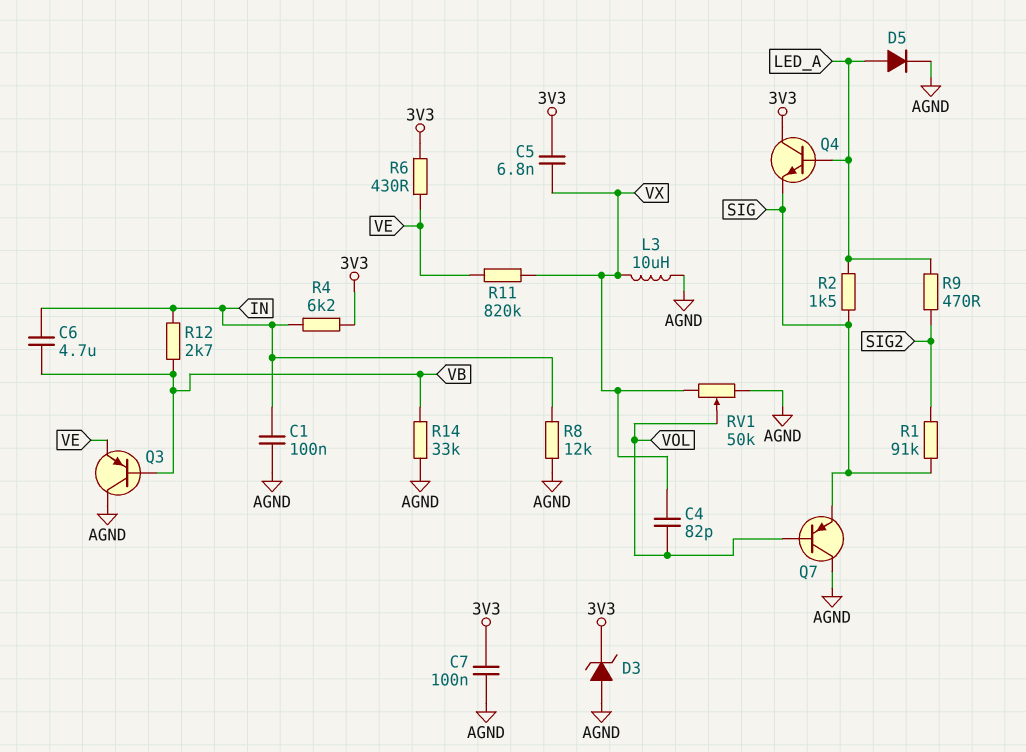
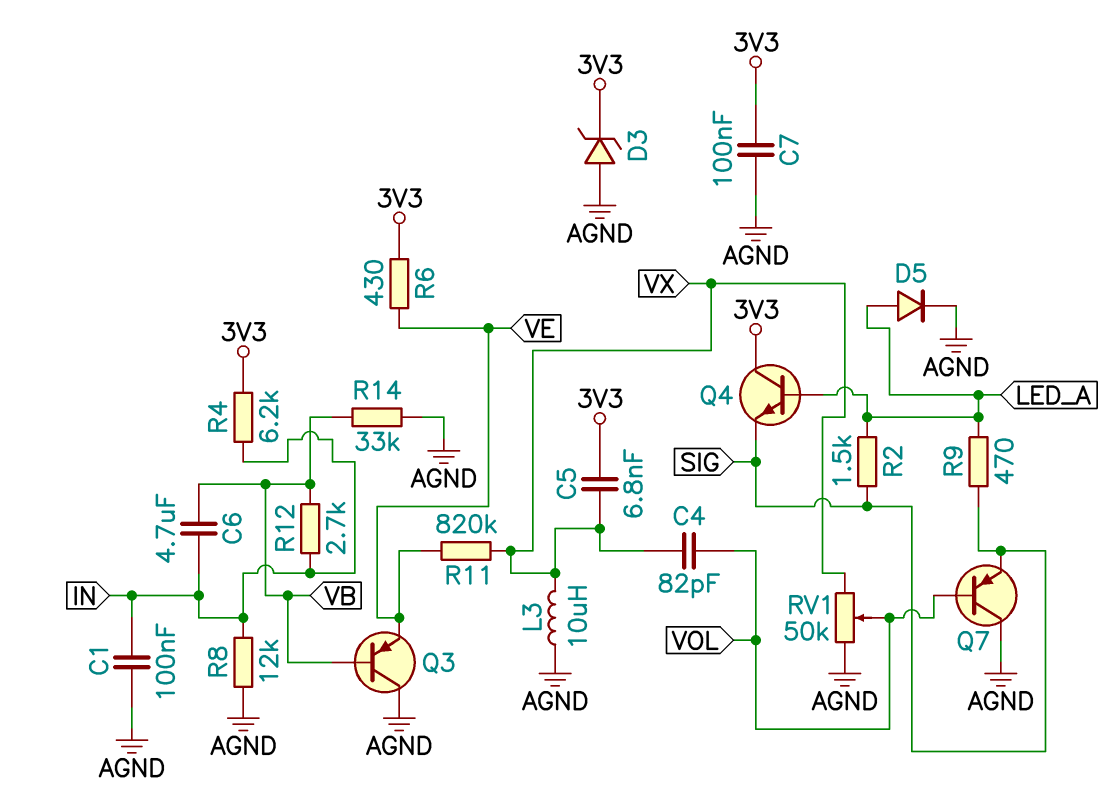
R1: 91k (SIG, SIG2) -> none
R9: 470 (LED_A, SIG2) -> 470 (LED_A, SIG)

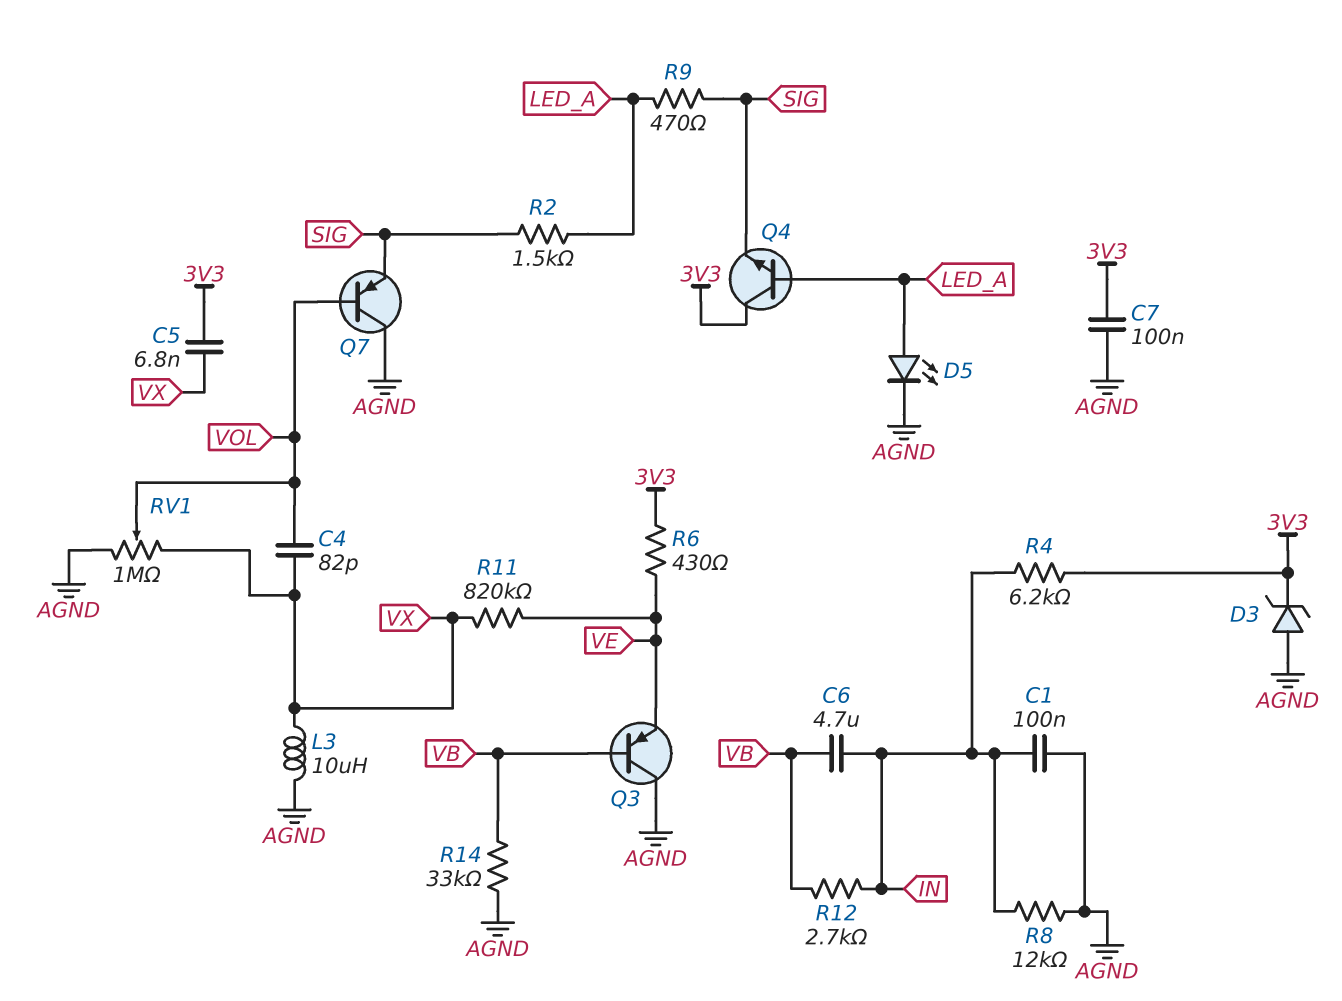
D5: diode (A LED_A, K AGND) -> LED (A LED_A, K AGND)
RV1: 50k (AGND, VX, wiper VOL) -> 1M (AGND, VX, wiper VOL)

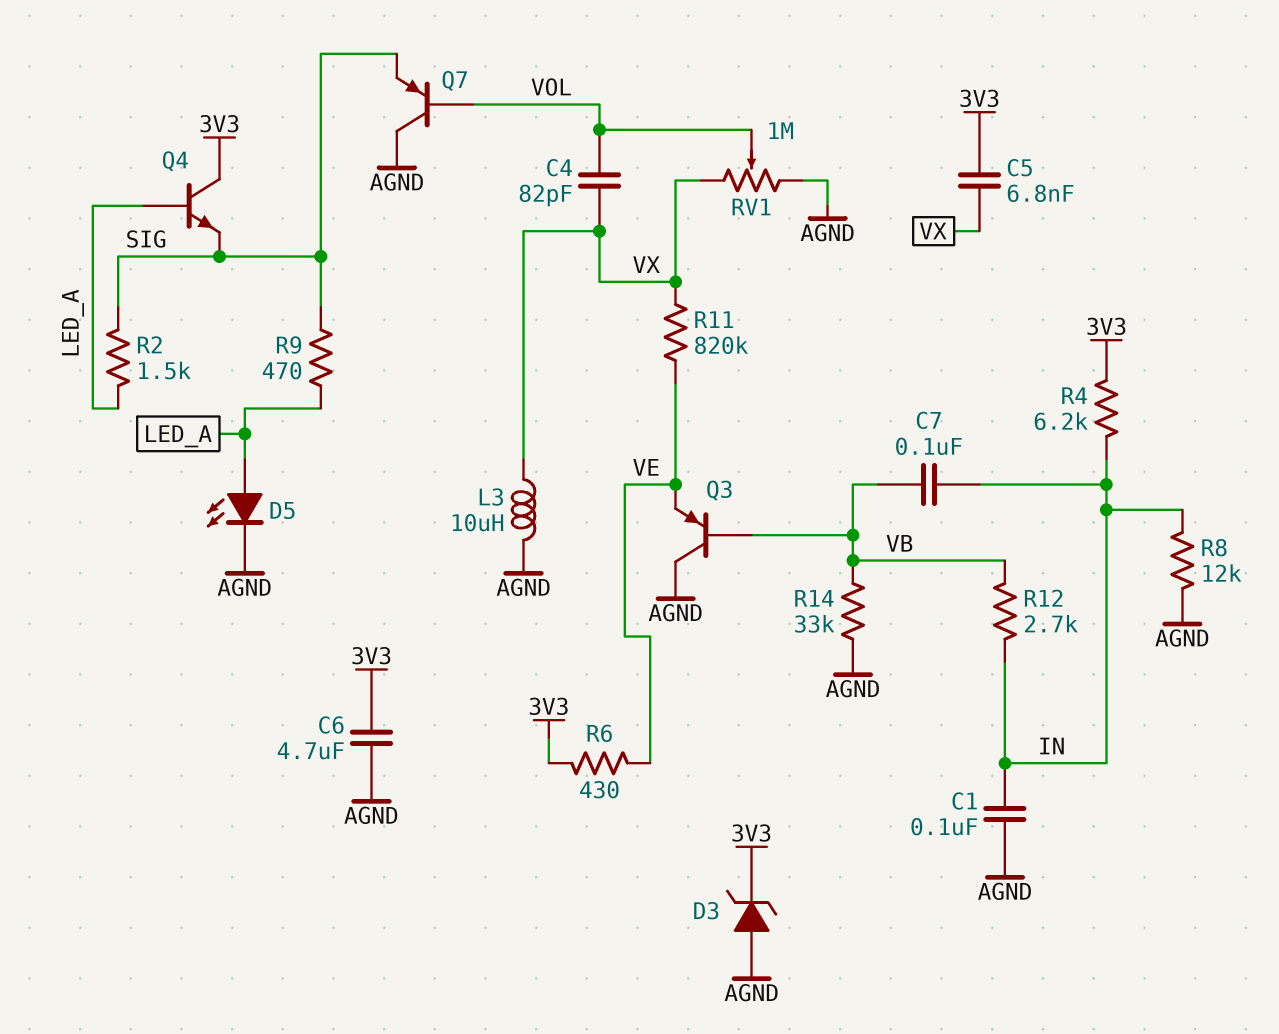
C6: 4.7uF (IN, VB) -> 4.7uF (3V3, AGND)
C7: 100nF (3V3, AGND) -> 100nF (IN, VB)

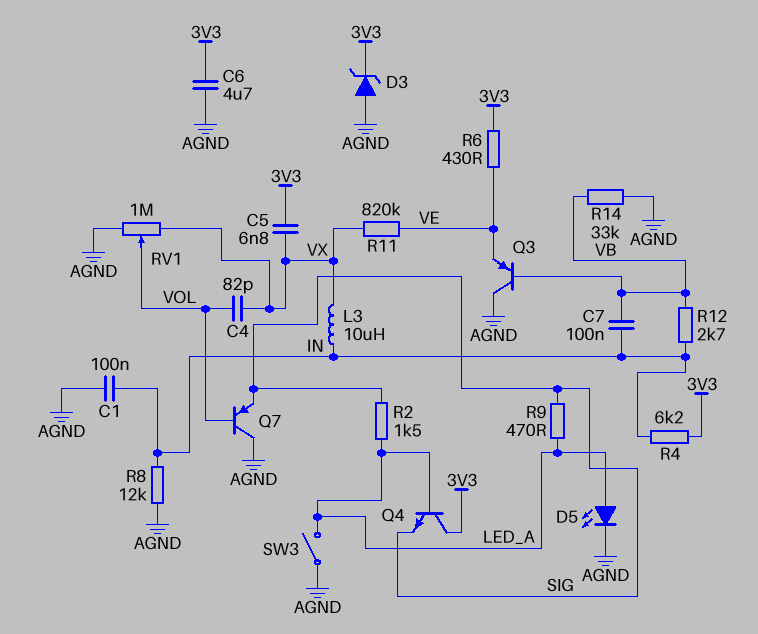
L3: 10uH (AGND, VX) -> 10uH (IN, VX)
SW3: none -> switch (AGND, LED_A)

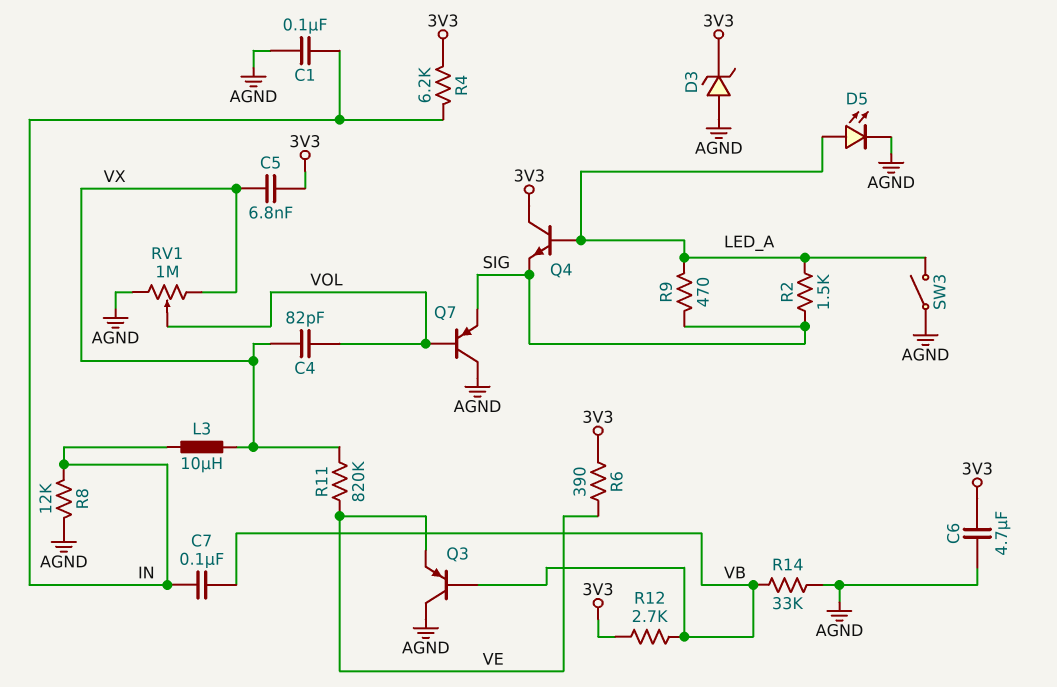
R6: 430 (3V3, VE) -> 390 (3V3, VE)
R12: 2.7k (IN, VB) -> 2.7k (3V3, VB)

